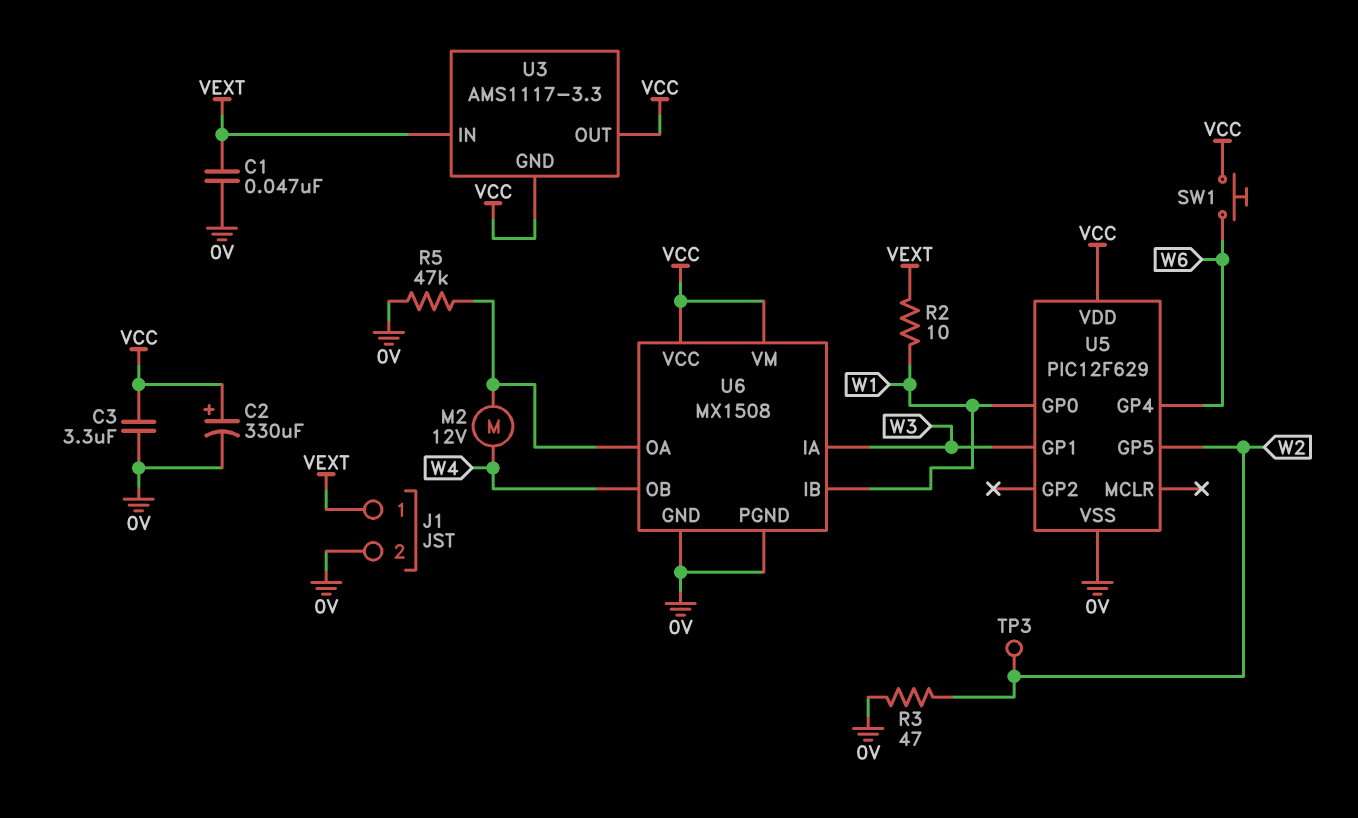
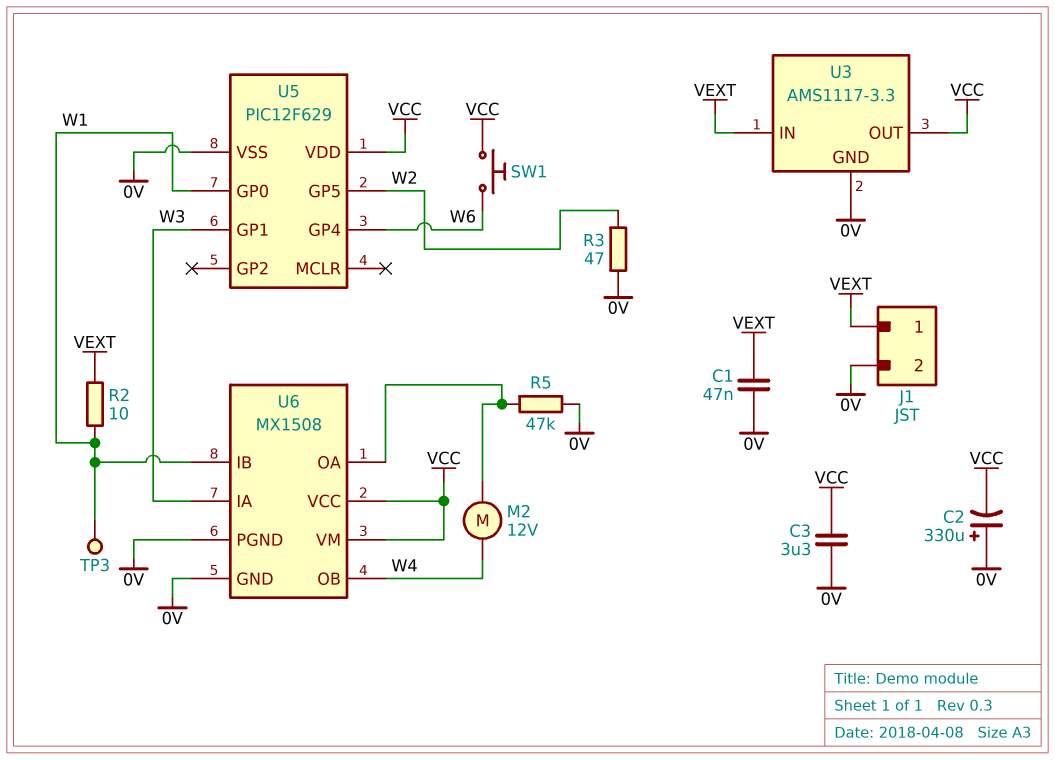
C2: 330uF (plus VCC, minus 0V) -> 330uF (plus 0V, minus VCC)
TP3: test point (W2) -> test point (W1)
U3 pin GND: VCC -> 0V

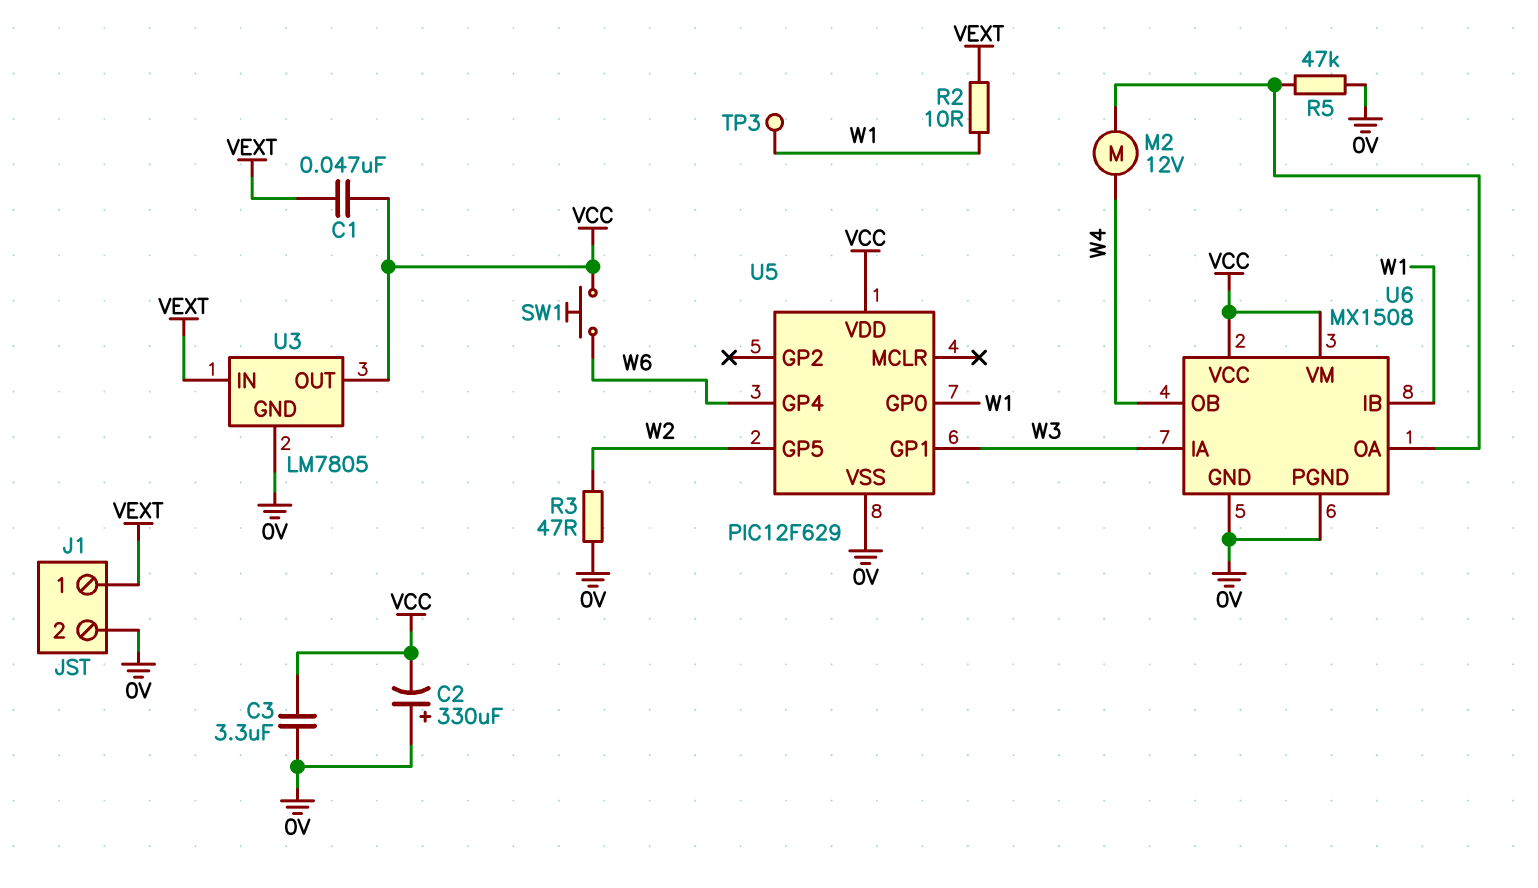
C1: 47nF (0V, VEXT) -> 47nF (VCC, VEXT)
U3: AMS1117-3.3 -> LM7805

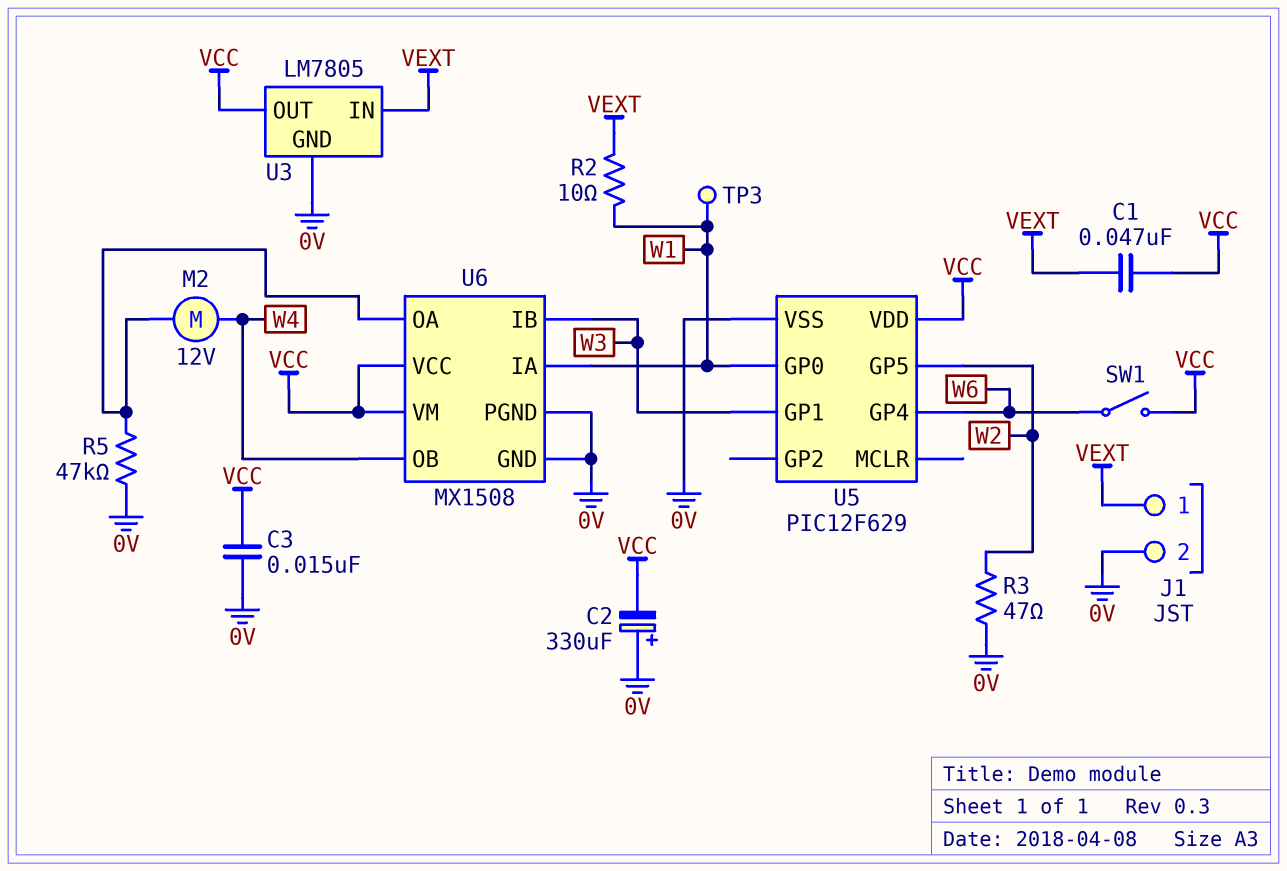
C3: 3.3uF (0V, VCC) -> 15nF (0V, VCC)
SW1: button (VCC, W6) -> switch (VCC, W6)
U6 pin IA: W3 -> W1
U6 pin IB: W1 -> W3

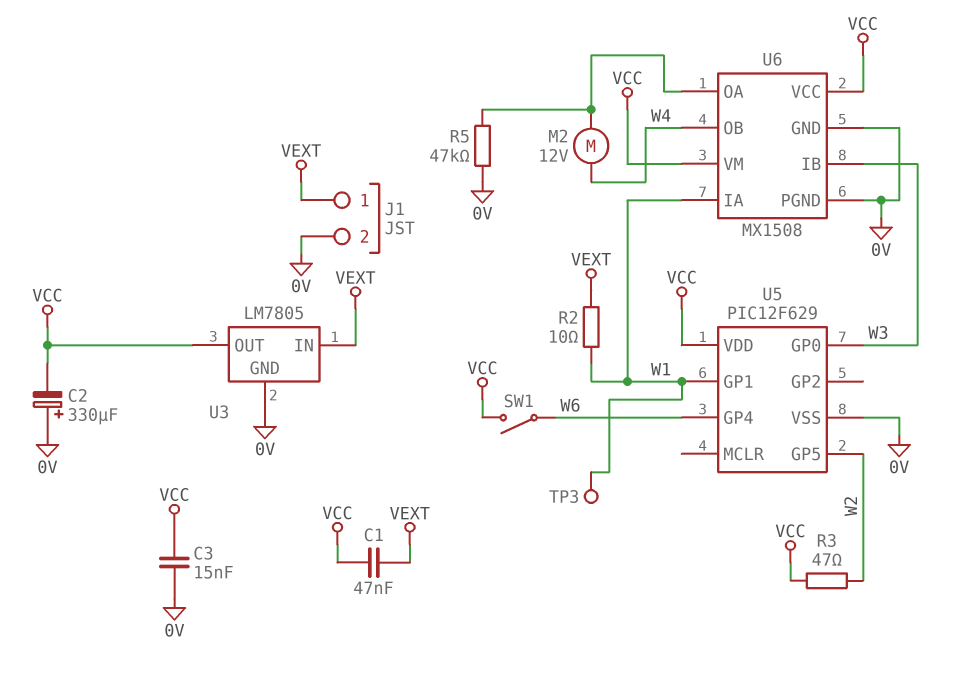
R3: 47 (0V, W2) -> 47 (VCC, W2)
U5 pin GP0: W1 -> W3
U5 pin GP1: W3 -> W1

